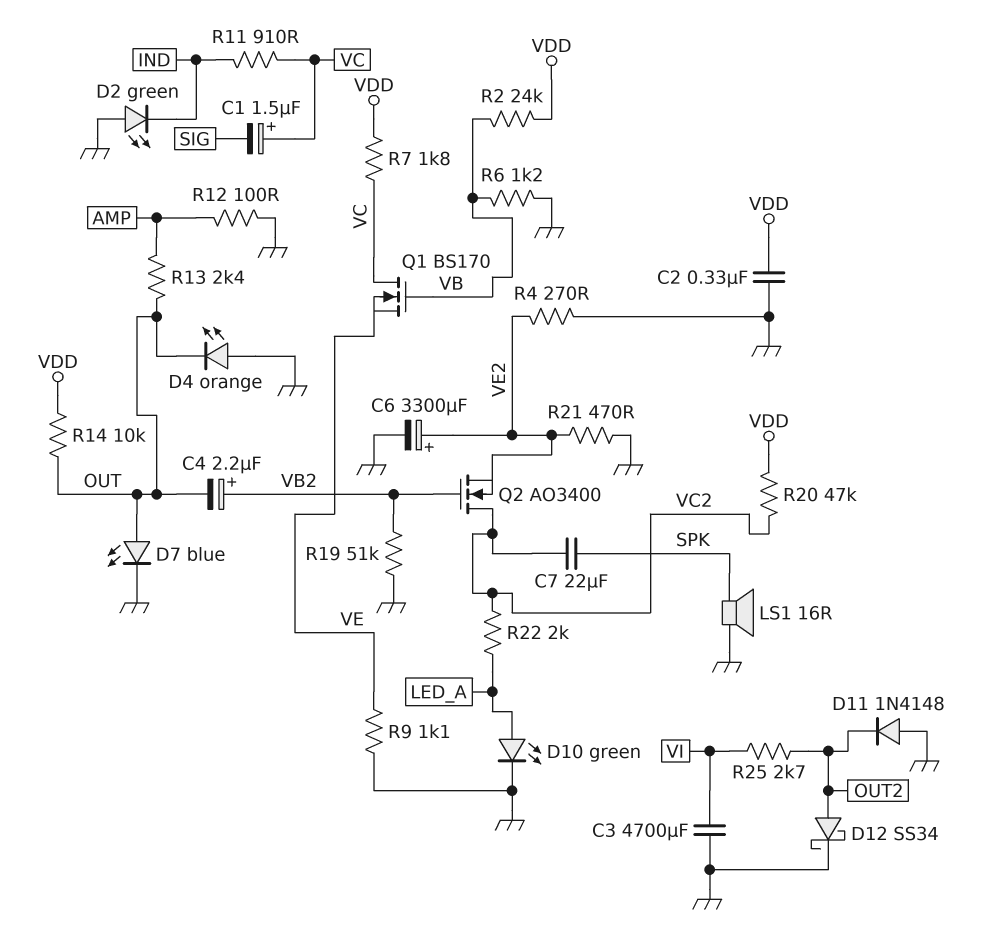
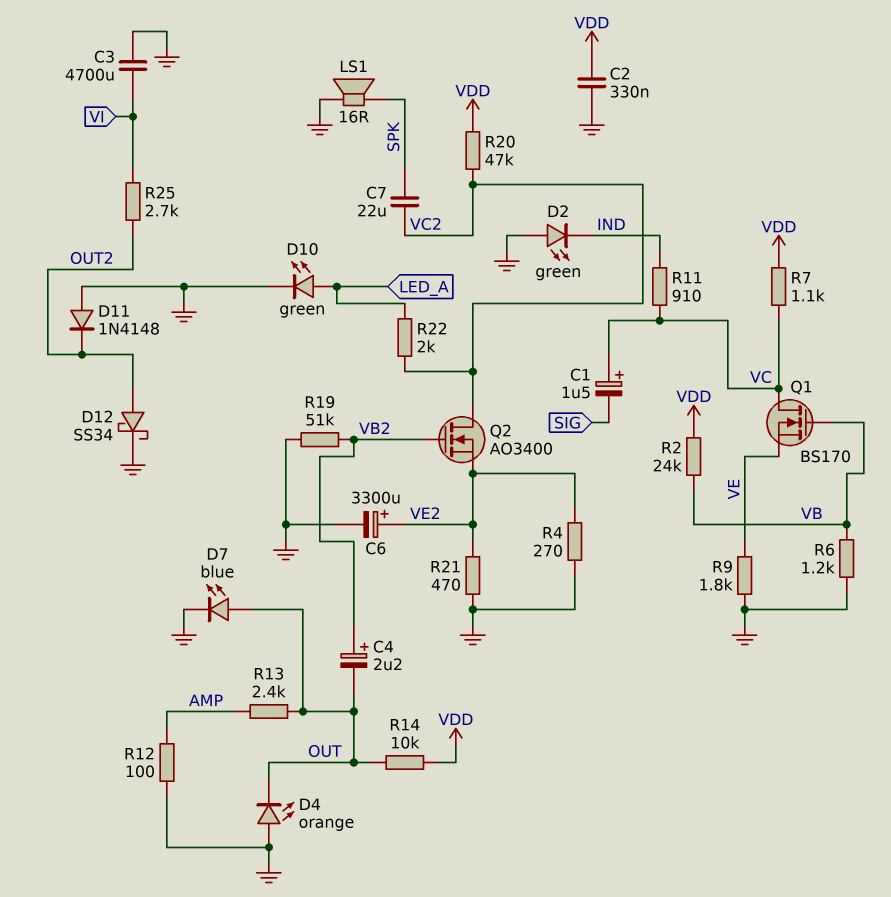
R7: 1.8k (VC, VDD) -> 1.1k (VC, VDD)
R9: 1.1k (GND, VE) -> 1.8k (GND, VE)

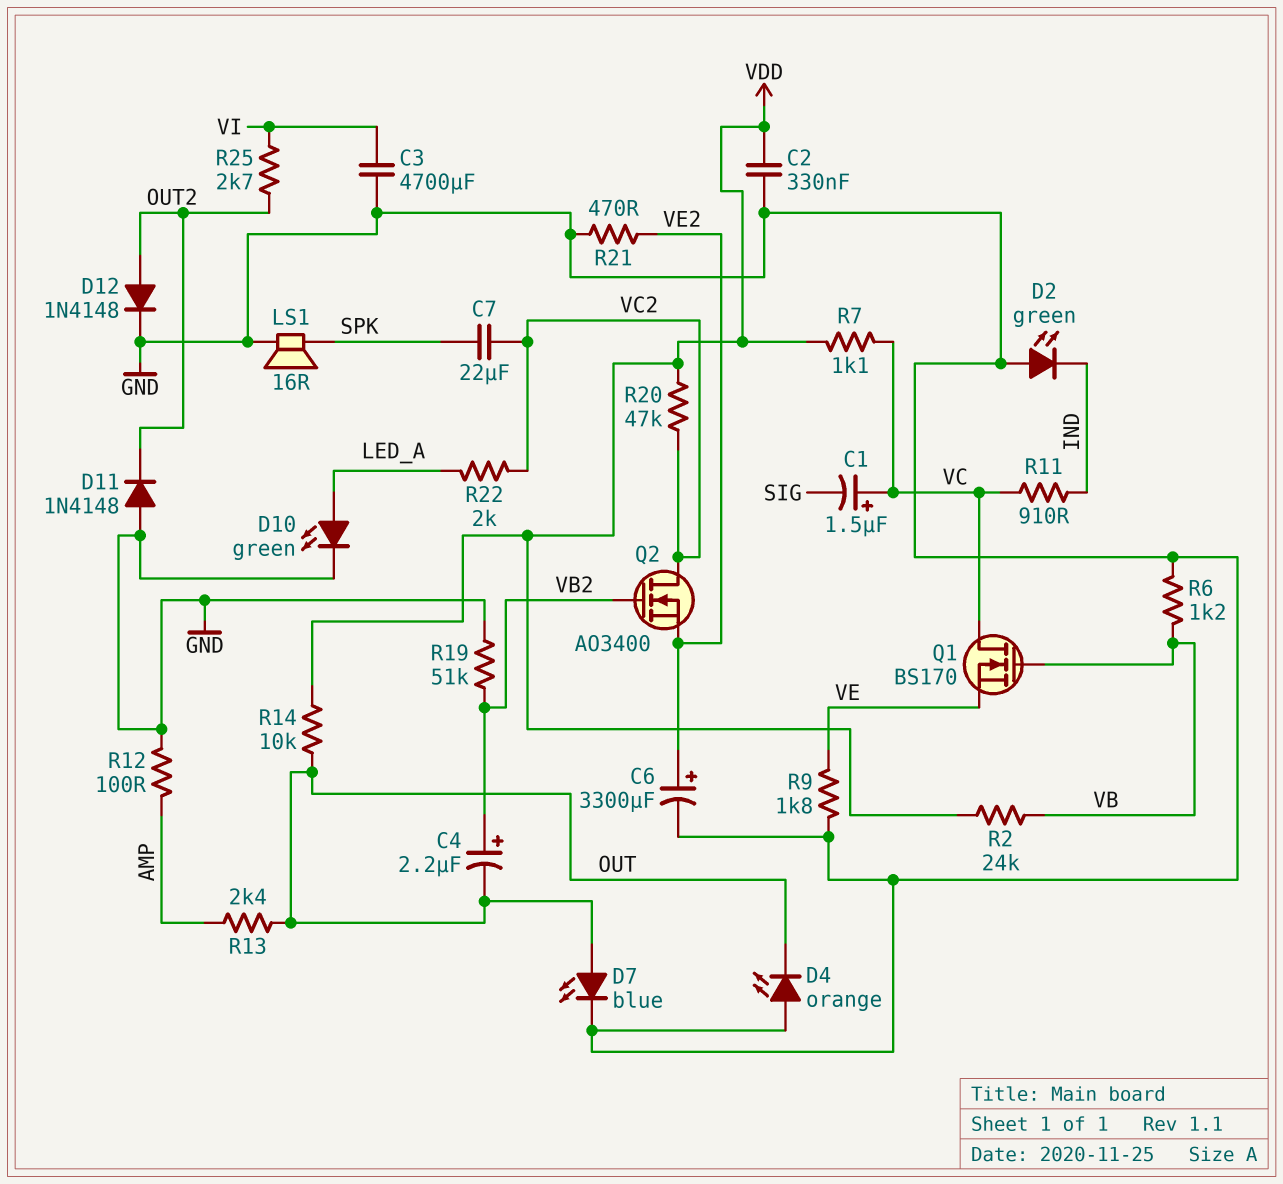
D12: schottky SS34 (A OUT2, K GND) -> diode 1N4148 (A OUT2, K GND)
R4: 270 (GND, VE2) -> none

